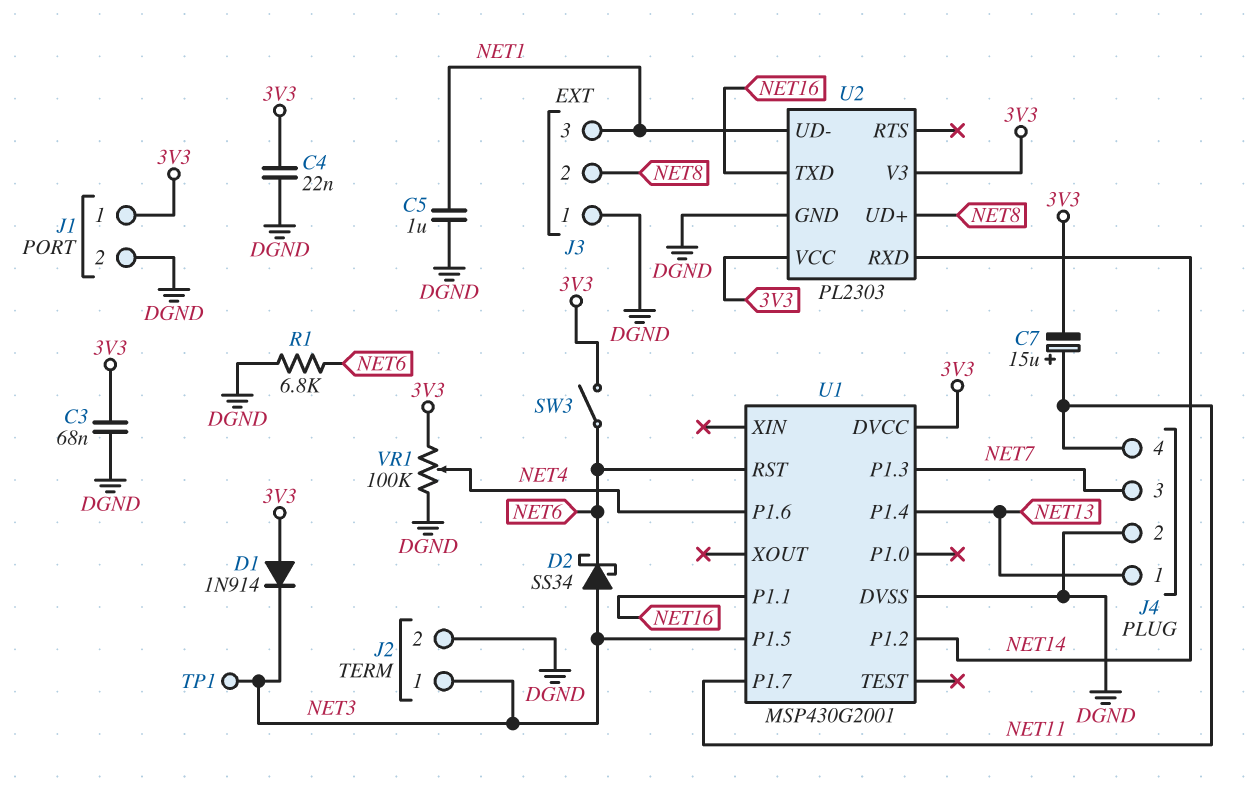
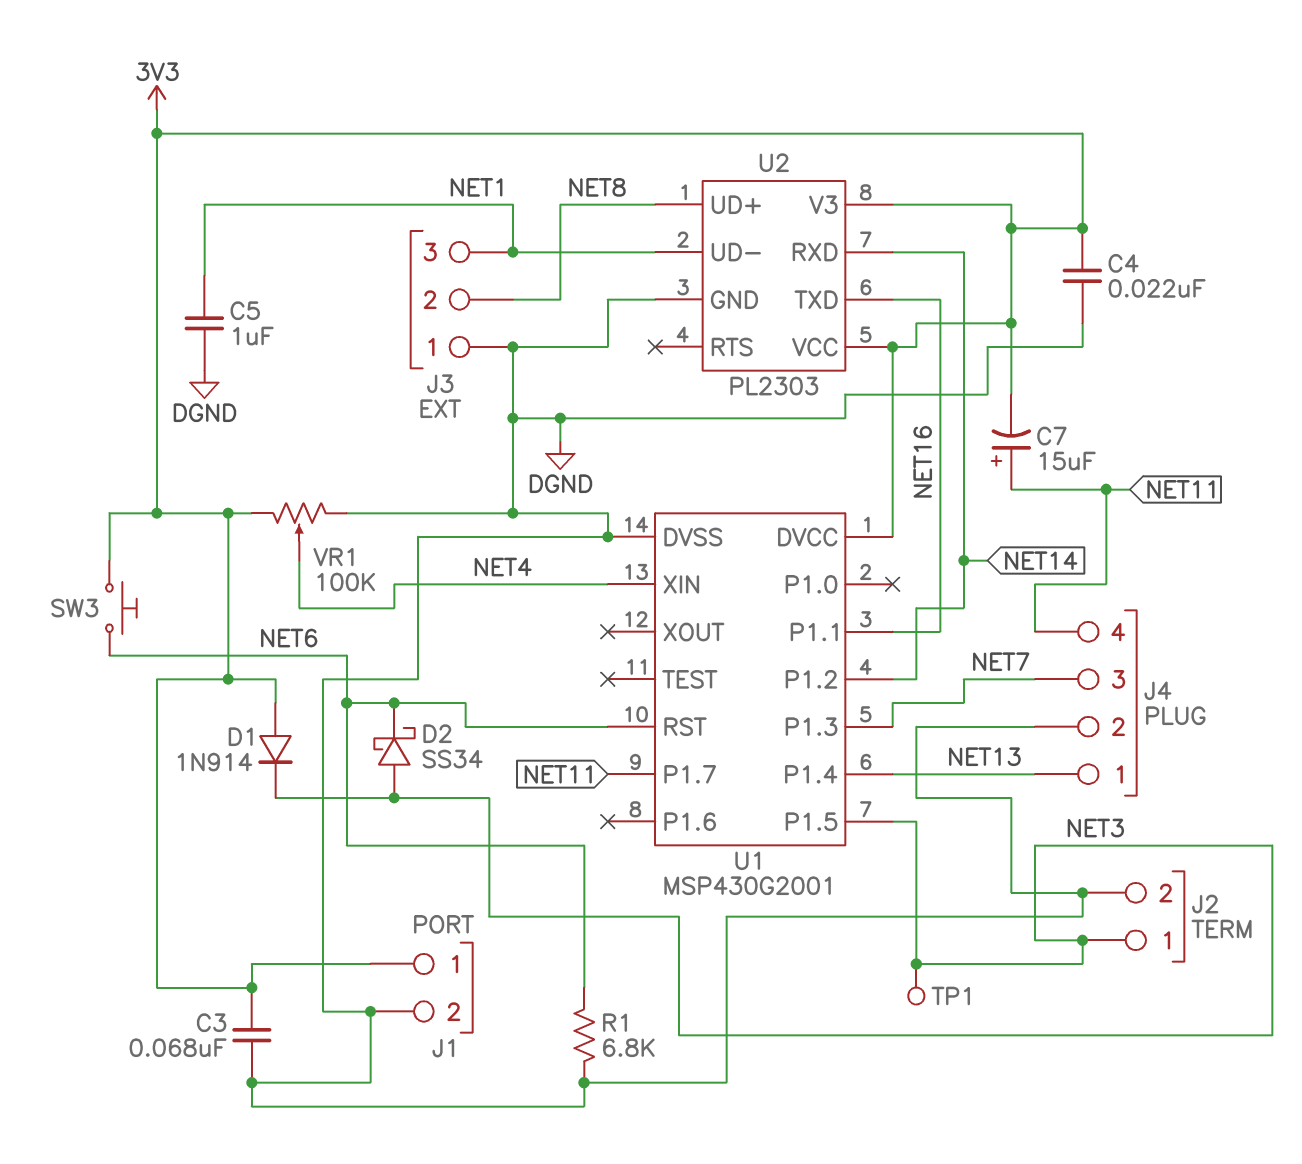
SW3: switch (3V3, NET6) -> button (3V3, NET6)
U1 pin P1.6: NET4 -> none
U1 pin XIN: none -> NET4

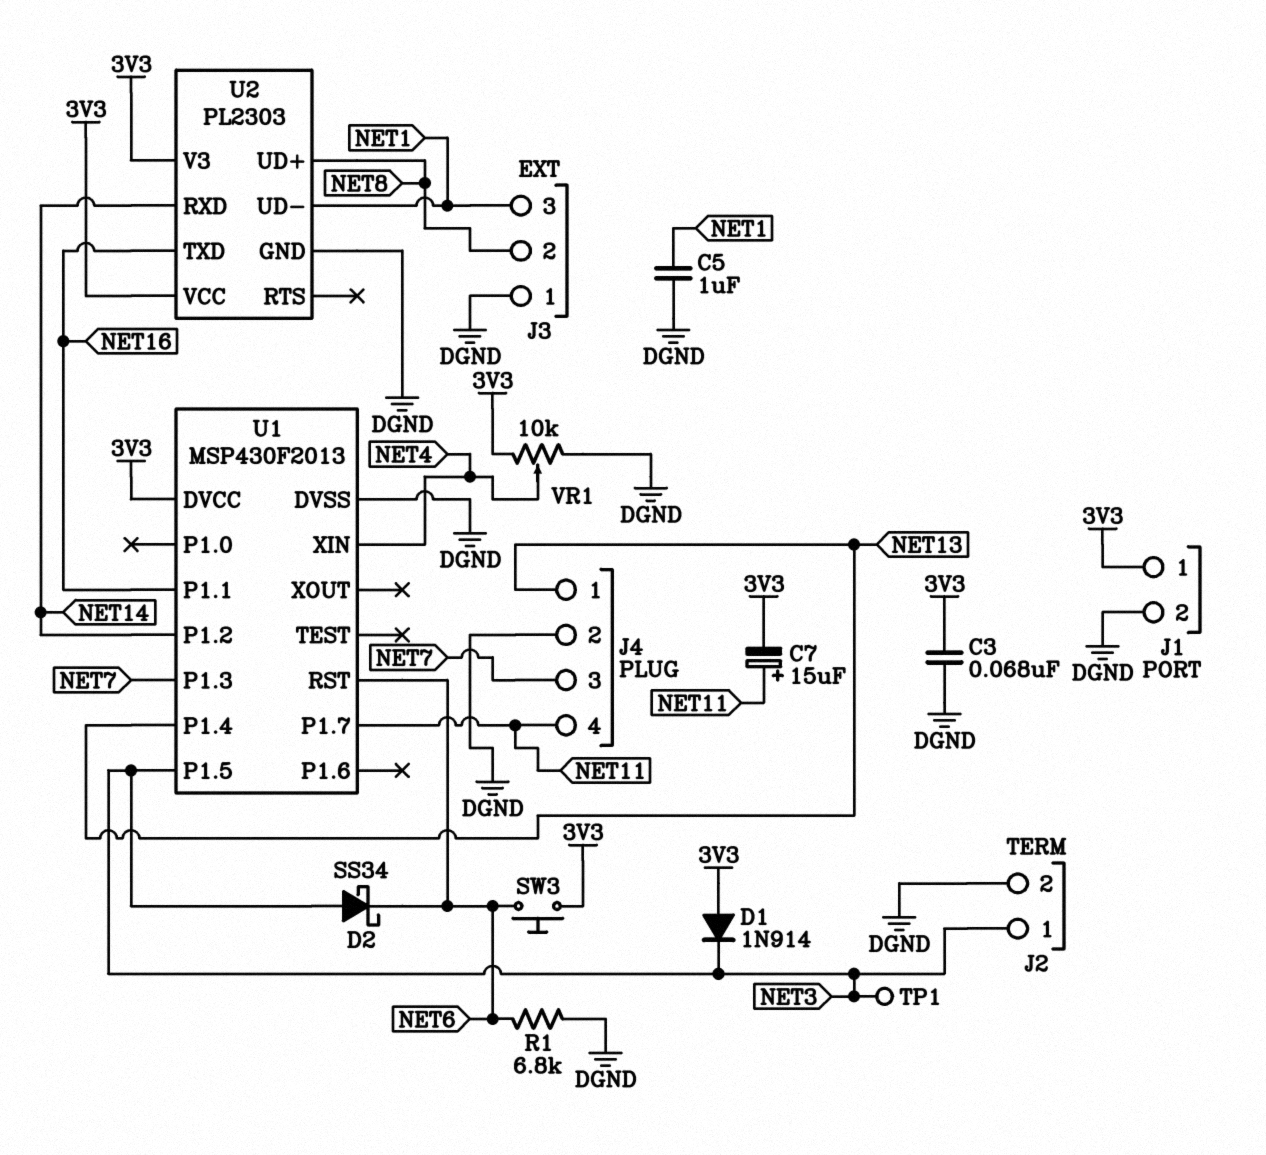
C4: 22nF (3V3, DGND) -> none
U1: MSP430G2001 -> MSP430F2013
VR1: 100k (3V3, DGND, wiper NET4) -> 10k (3V3, DGND, wiper NET4)

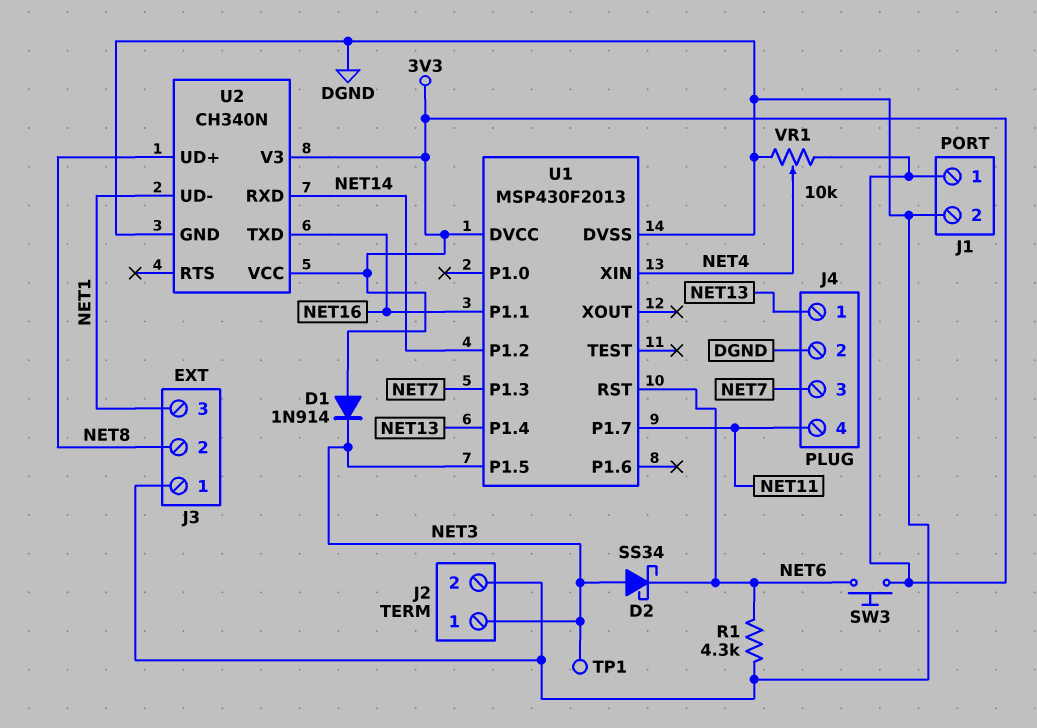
C3: 68nF (3V3, DGND) -> none
C5: 1uF (DGND, NET1) -> none
C7: 15uF (plus NET11, minus 3V3) -> none
R1: 6.8k (DGND, NET6) -> 4.3k (DGND, NET6)
U2: PL2303 -> CH340N

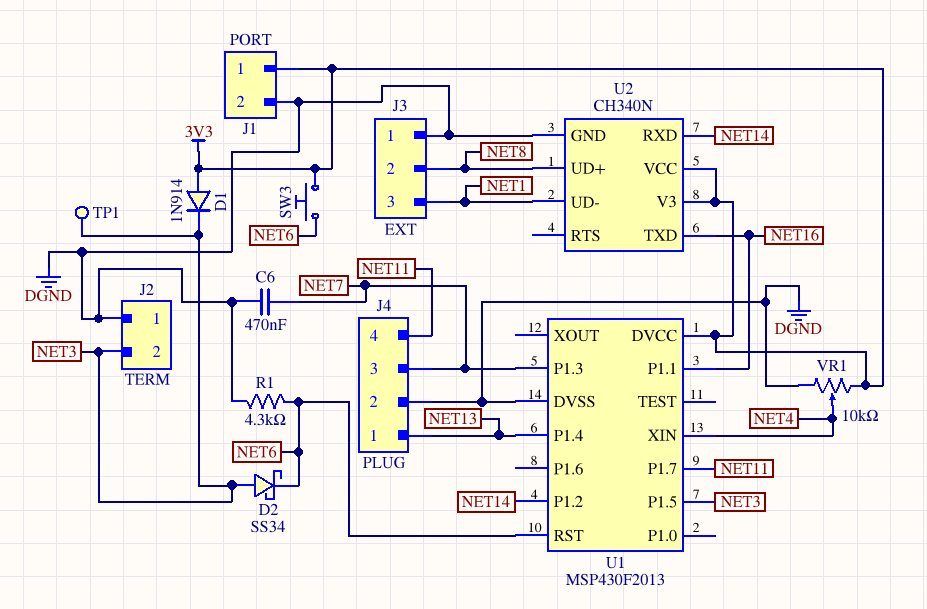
C6: none -> 470nF (DGND, NET7)
J2 pin 1: NET3 -> DGND
J2 pin 2: DGND -> NET3

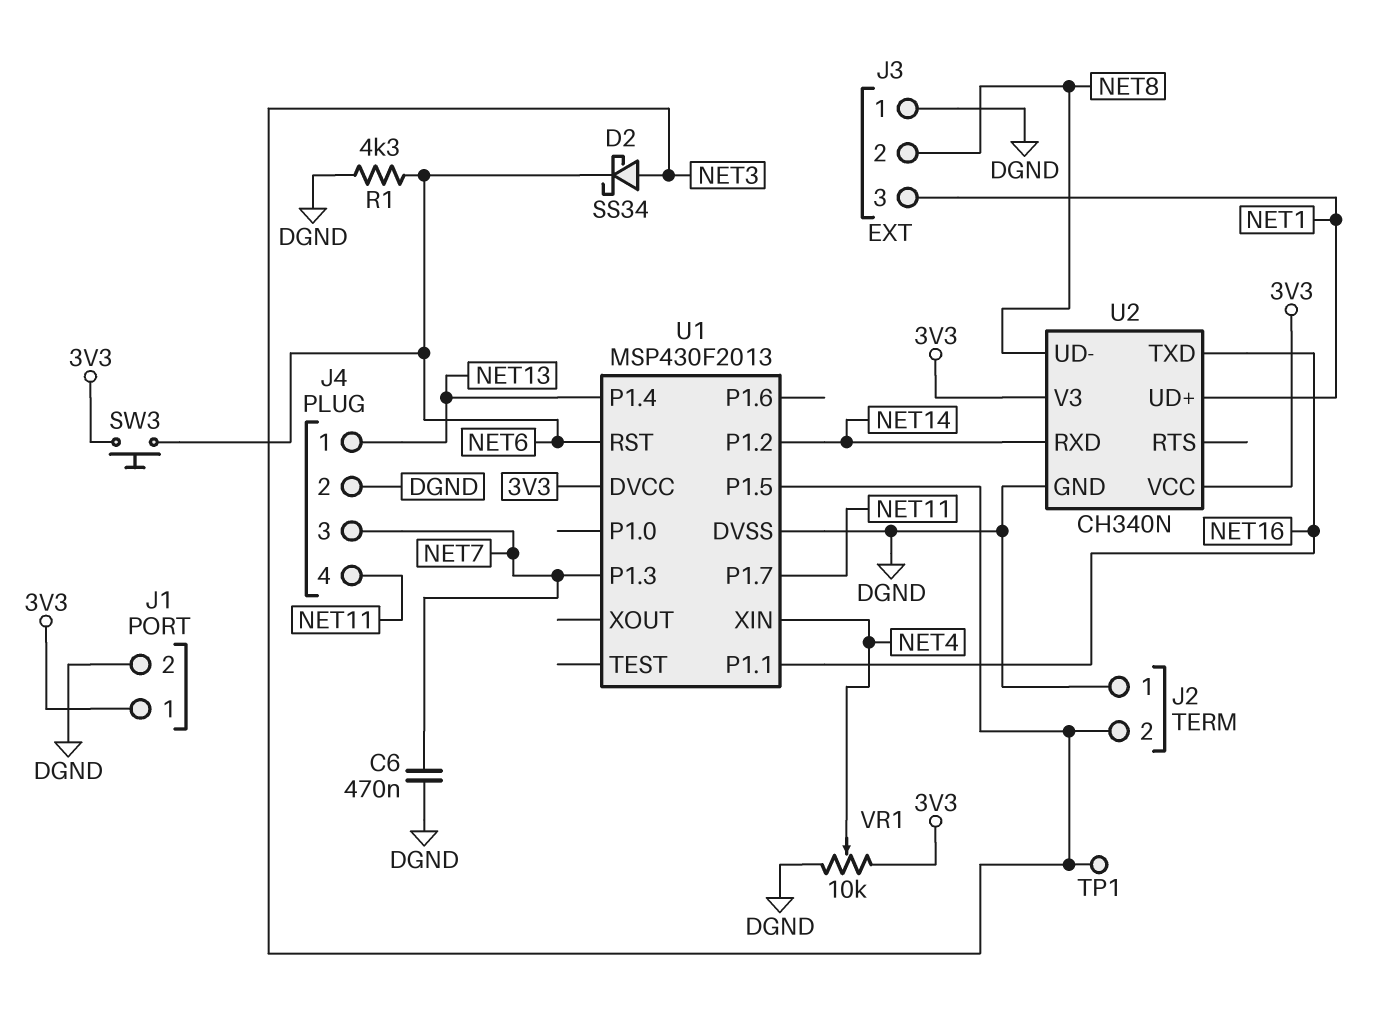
D1: diode 1N914 (A 3V3, K NET3) -> none
U2 pin UD+: NET8 -> NET1
U2 pin UD-: NET1 -> NET8

